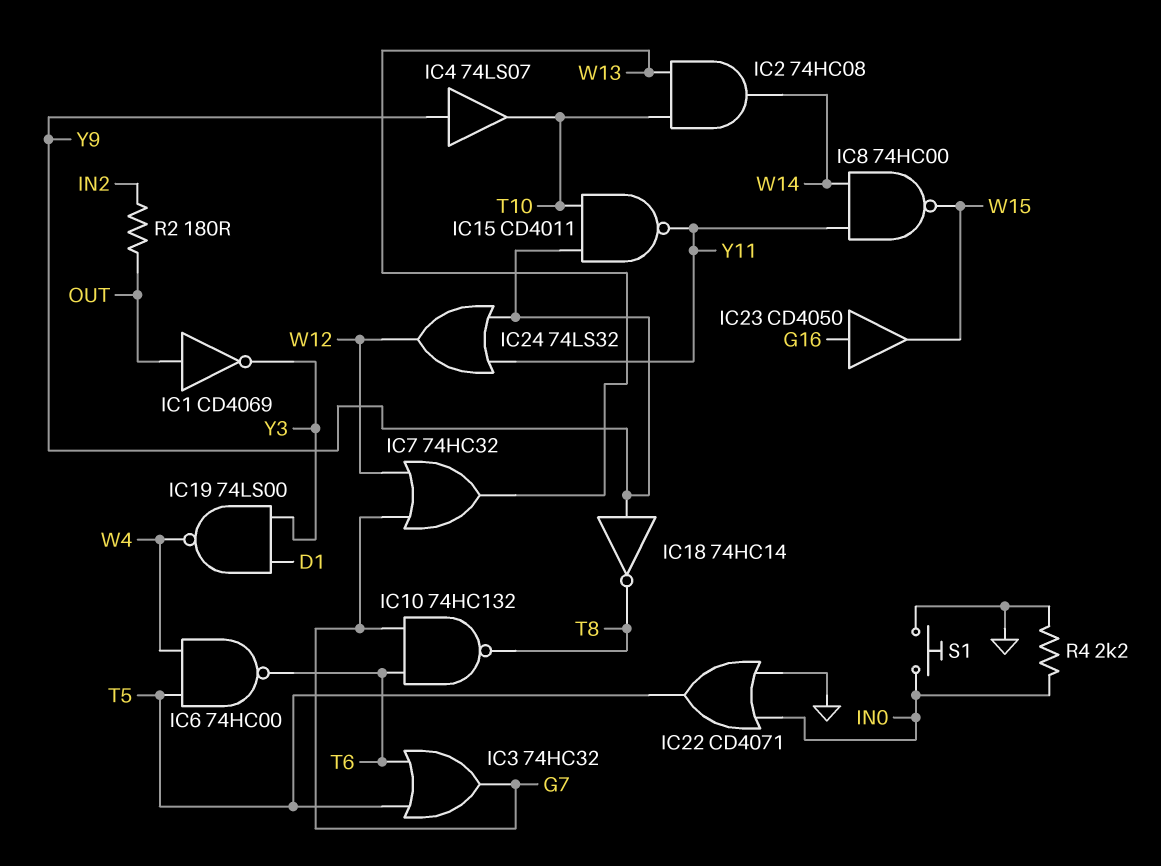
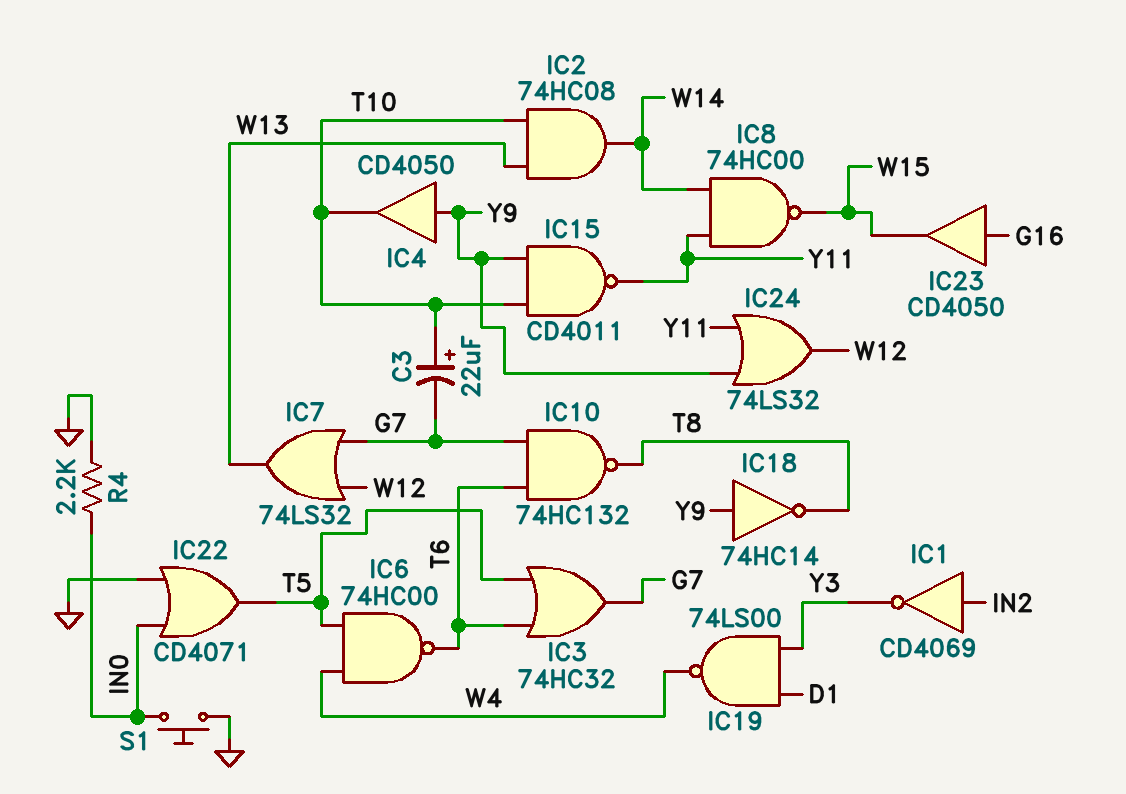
C3: none -> 22uF (plus T10, minus G7)
IC1: NOT CD4069 (in OUT, out Y3) -> NOT CD4069 (in IN2, out Y3)
IC4: buffer 74LS07 (in Y9, out T10) -> buffer CD4050 (in Y9, out T10)
IC7: OR 74HC32 (in G7, in W12, out W13) -> OR 74LS32 (in G7, in W12, out W13)
R2: 180 (IN2, OUT) -> none

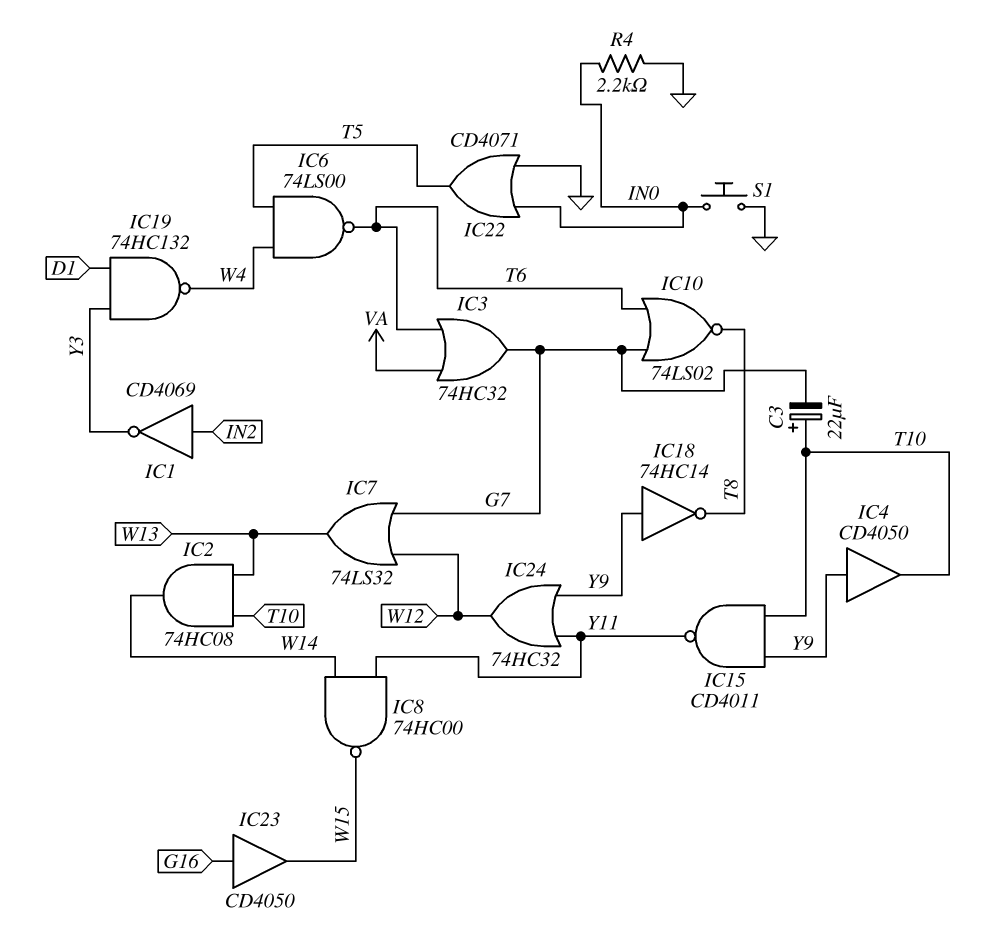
IC3: OR 74HC32 (in T5, in T6, out G7) -> OR 74HC32 (in T6, in VA, out G7)
IC6: NAND 74HC00 (in T5, in W4, out T6) -> NAND 74LS00 (in T5, in W4, out T6)
IC10: NAND 74HC132 (in G7, in T6, out T8) -> NOR 74LS02 (in G7, in T6, out T8)
IC19: NAND 74LS00 (in D1, in Y3, out W4) -> NAND 74HC132 (in D1, in Y3, out W4)
IC24: OR 74LS32 (in Y9, in Y11, out W12) -> OR 74HC32 (in Y9, in Y11, out W12)

